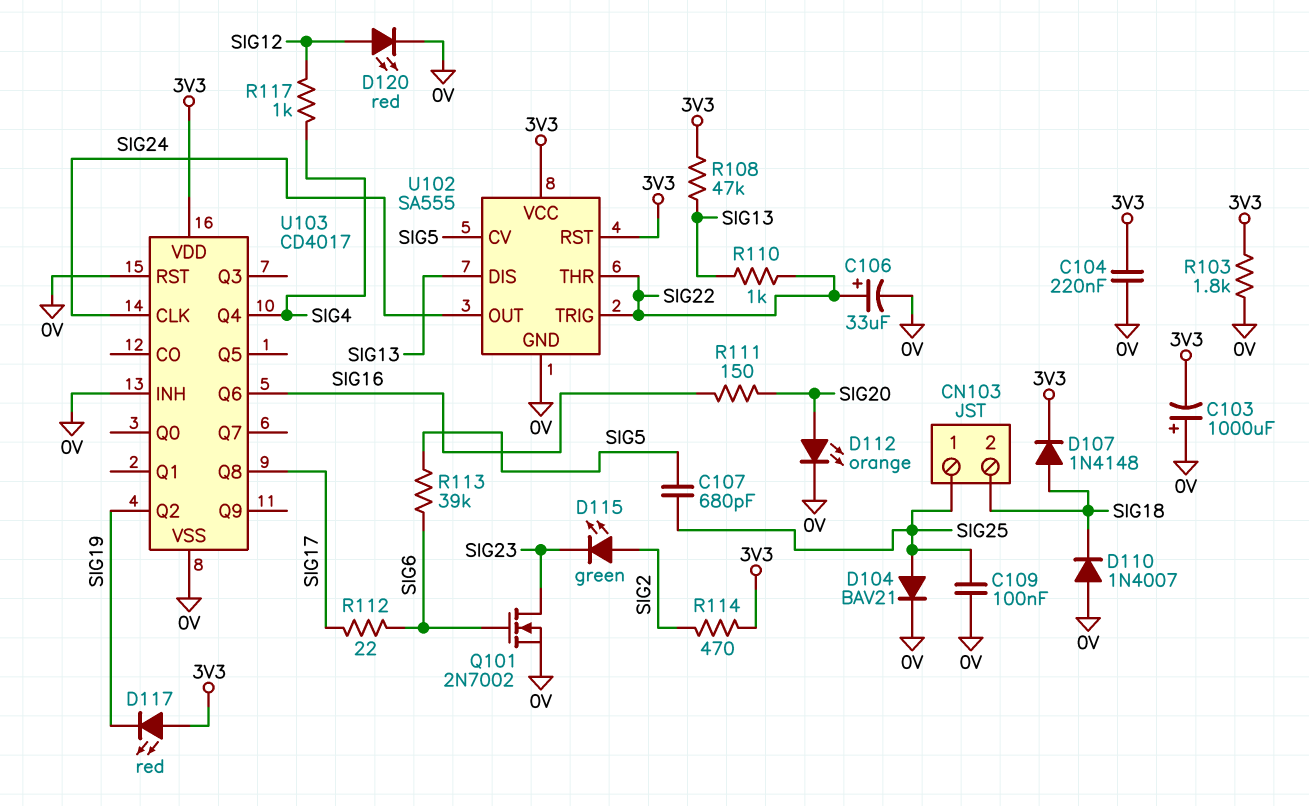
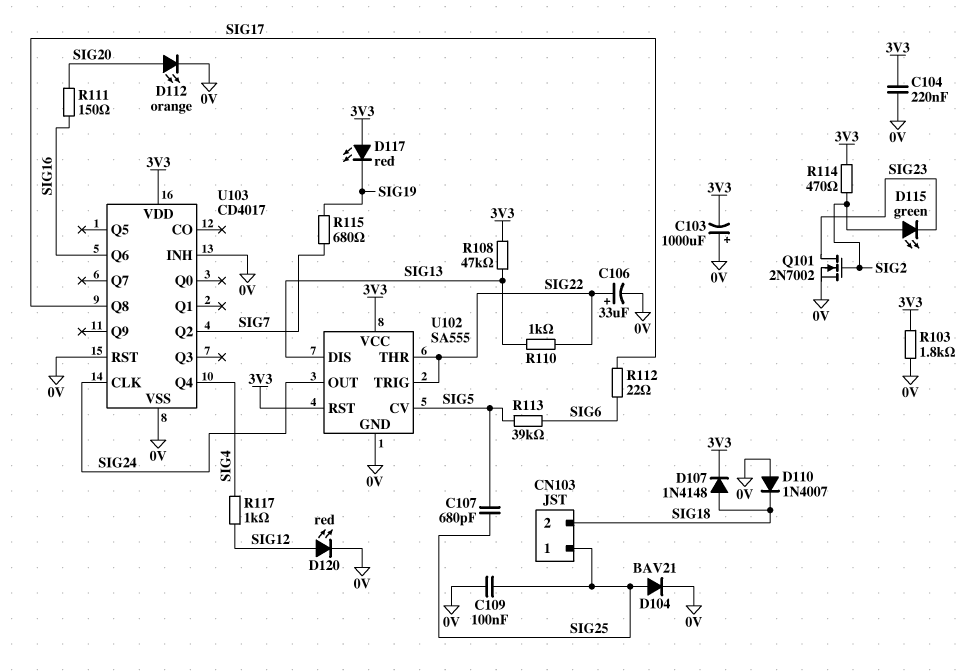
Q101: NMOS 2N7002 (G SIG6, D SIG23, S 0V) -> NMOS 2N7002 (G SIG2, D SIG23, S 0V)
R115: none -> 680 (SIG7, SIG19)
U103 pin Q2: SIG19 -> SIG7

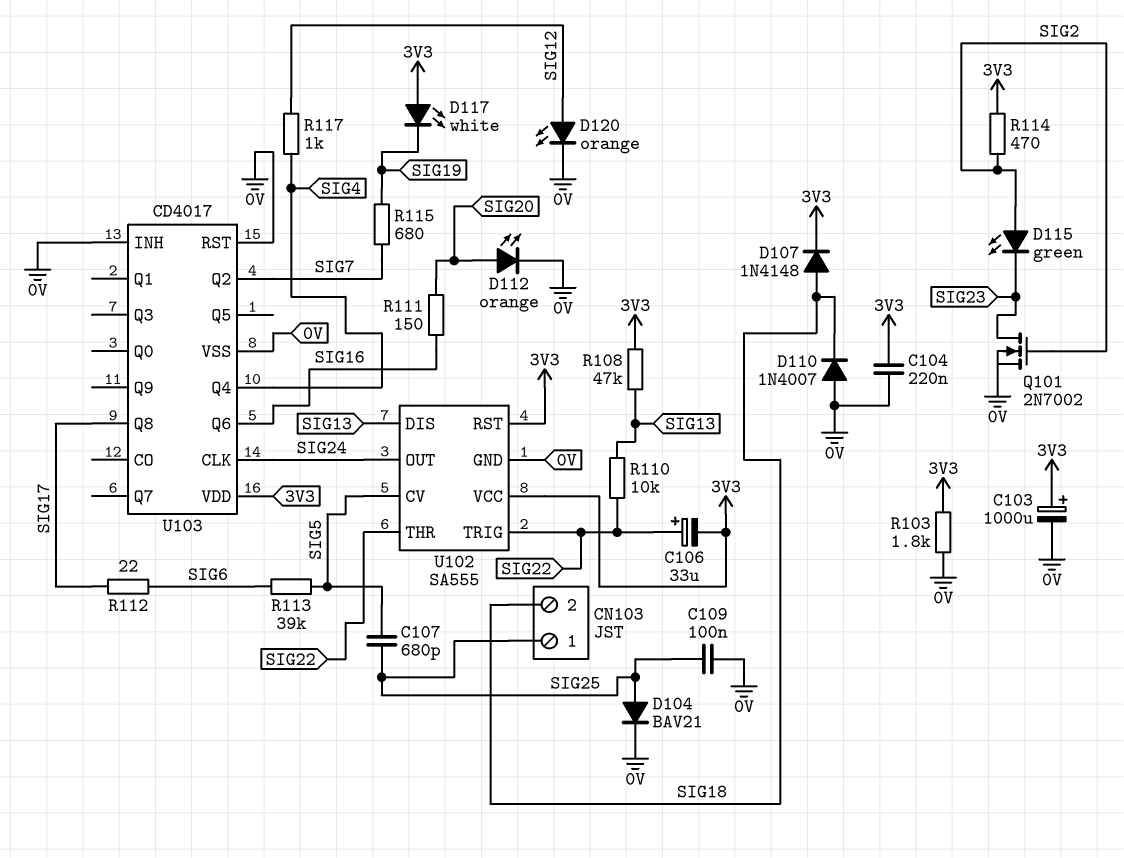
C103: 1000uF (plus 0V, minus 3V3) -> 1000uF (plus 3V3, minus 0V)
C106: 33uF (plus SIG22, minus 0V) -> 33uF (plus SIG22, minus 3V3)
D117: LED red (A 3V3, K SIG19) -> LED white (A 3V3, K SIG19)
D120: LED red (A SIG12, K 0V) -> LED orange (A SIG12, K 0V)
R110: 1k (SIG13, SIG22) -> 10k (SIG13, SIG22)

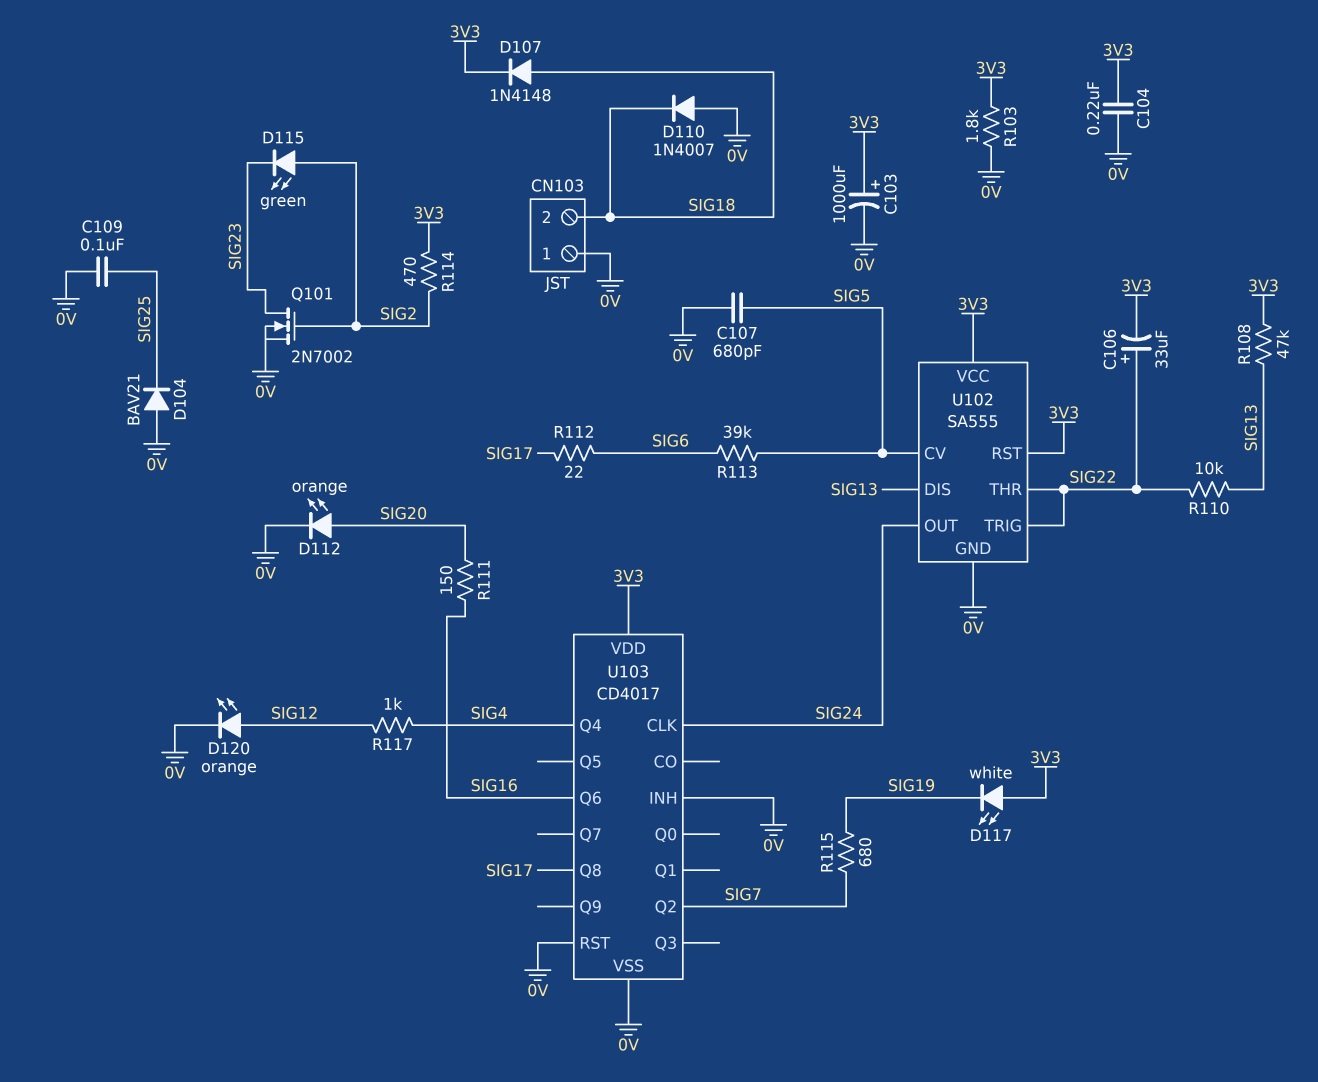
C107: 680pF (SIG5, SIG25) -> 680pF (0V, SIG5)
CN103 pin 1: SIG25 -> 0V
D104: diode BAV21 (A SIG25, K 0V) -> diode BAV21 (A 0V, K SIG25)

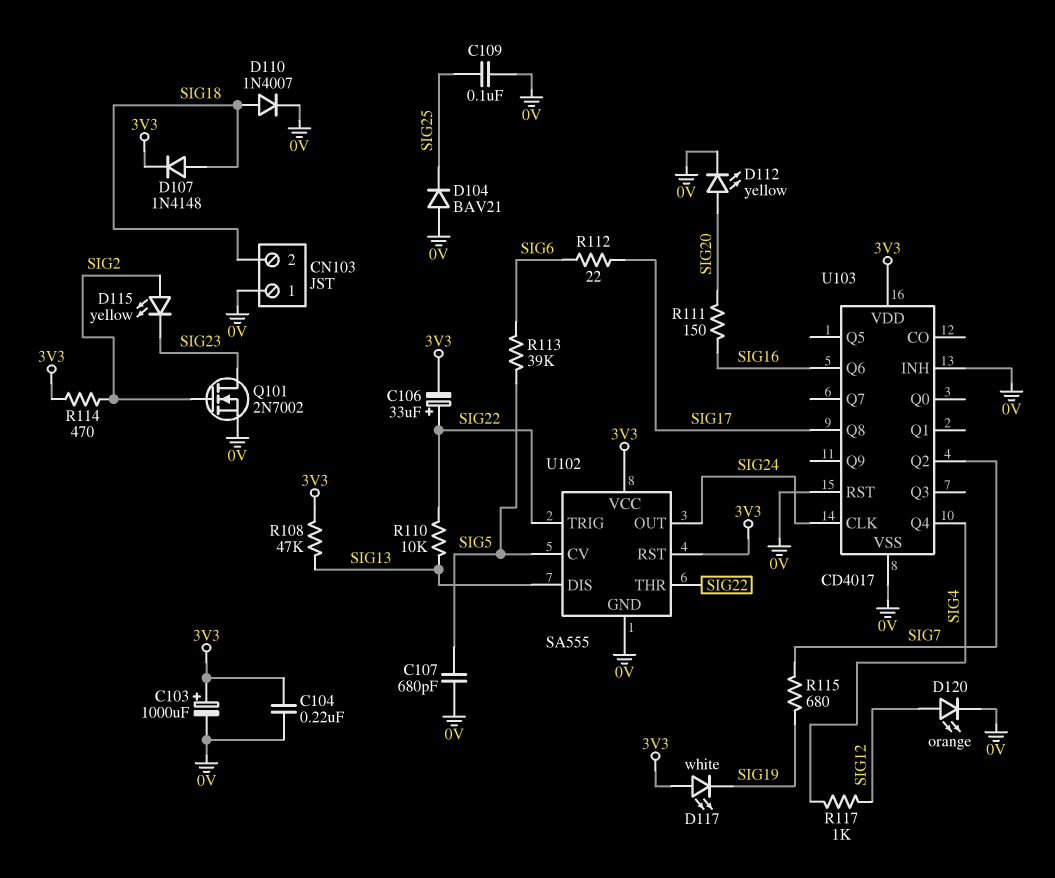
D110: diode 1N4007 (A 0V, K SIG18) -> diode 1N4007 (A SIG18, K 0V)
D112: LED orange (A SIG20, K 0V) -> LED yellow (A SIG20, K 0V)
D115: LED green (A SIG2, K SIG23) -> LED yellow (A SIG2, K SIG23)
R103: 1.8k (0V, 3V3) -> none

